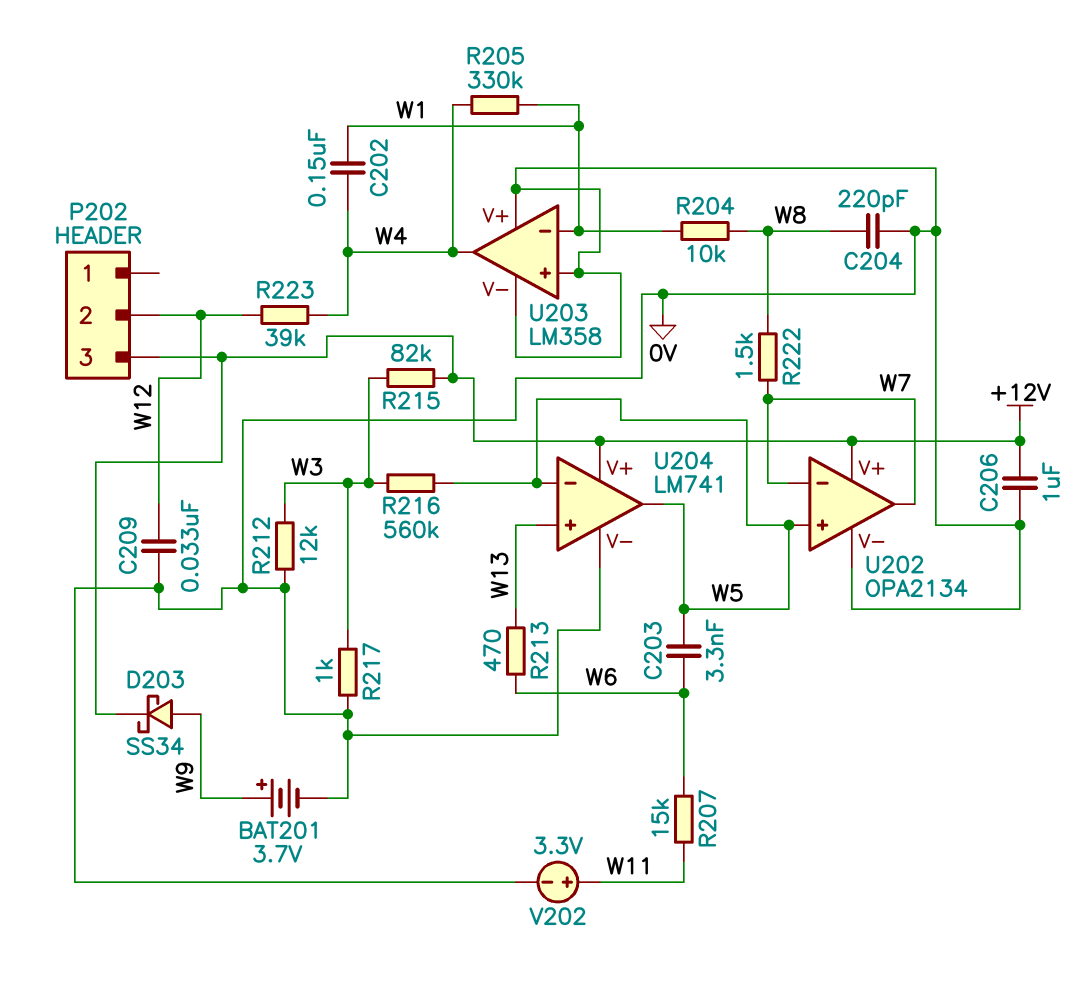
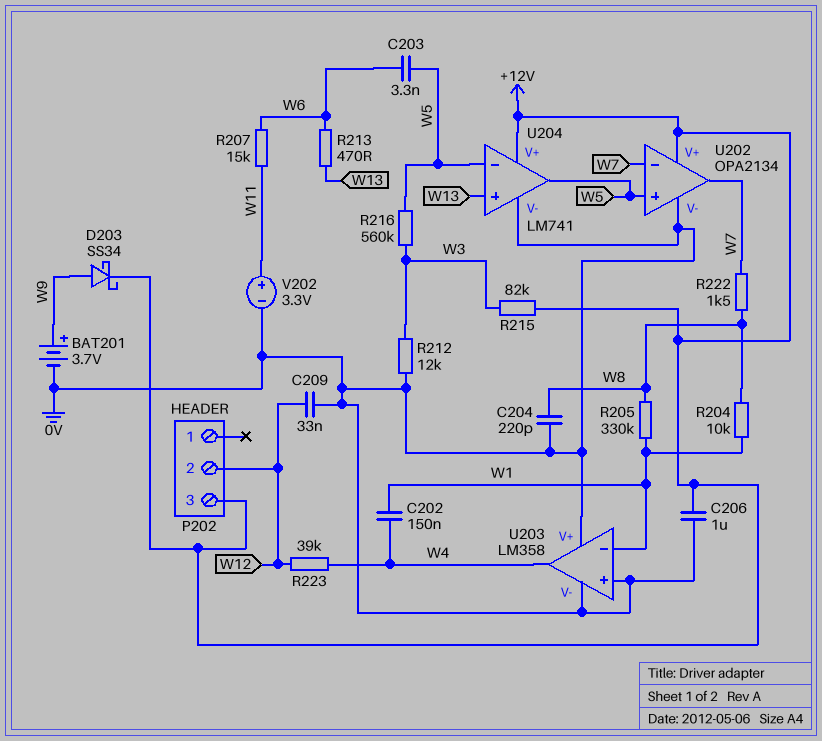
R205: 330k (W1, W4) -> 330k (W1, W8)
R217: 1k (0V, W3) -> none

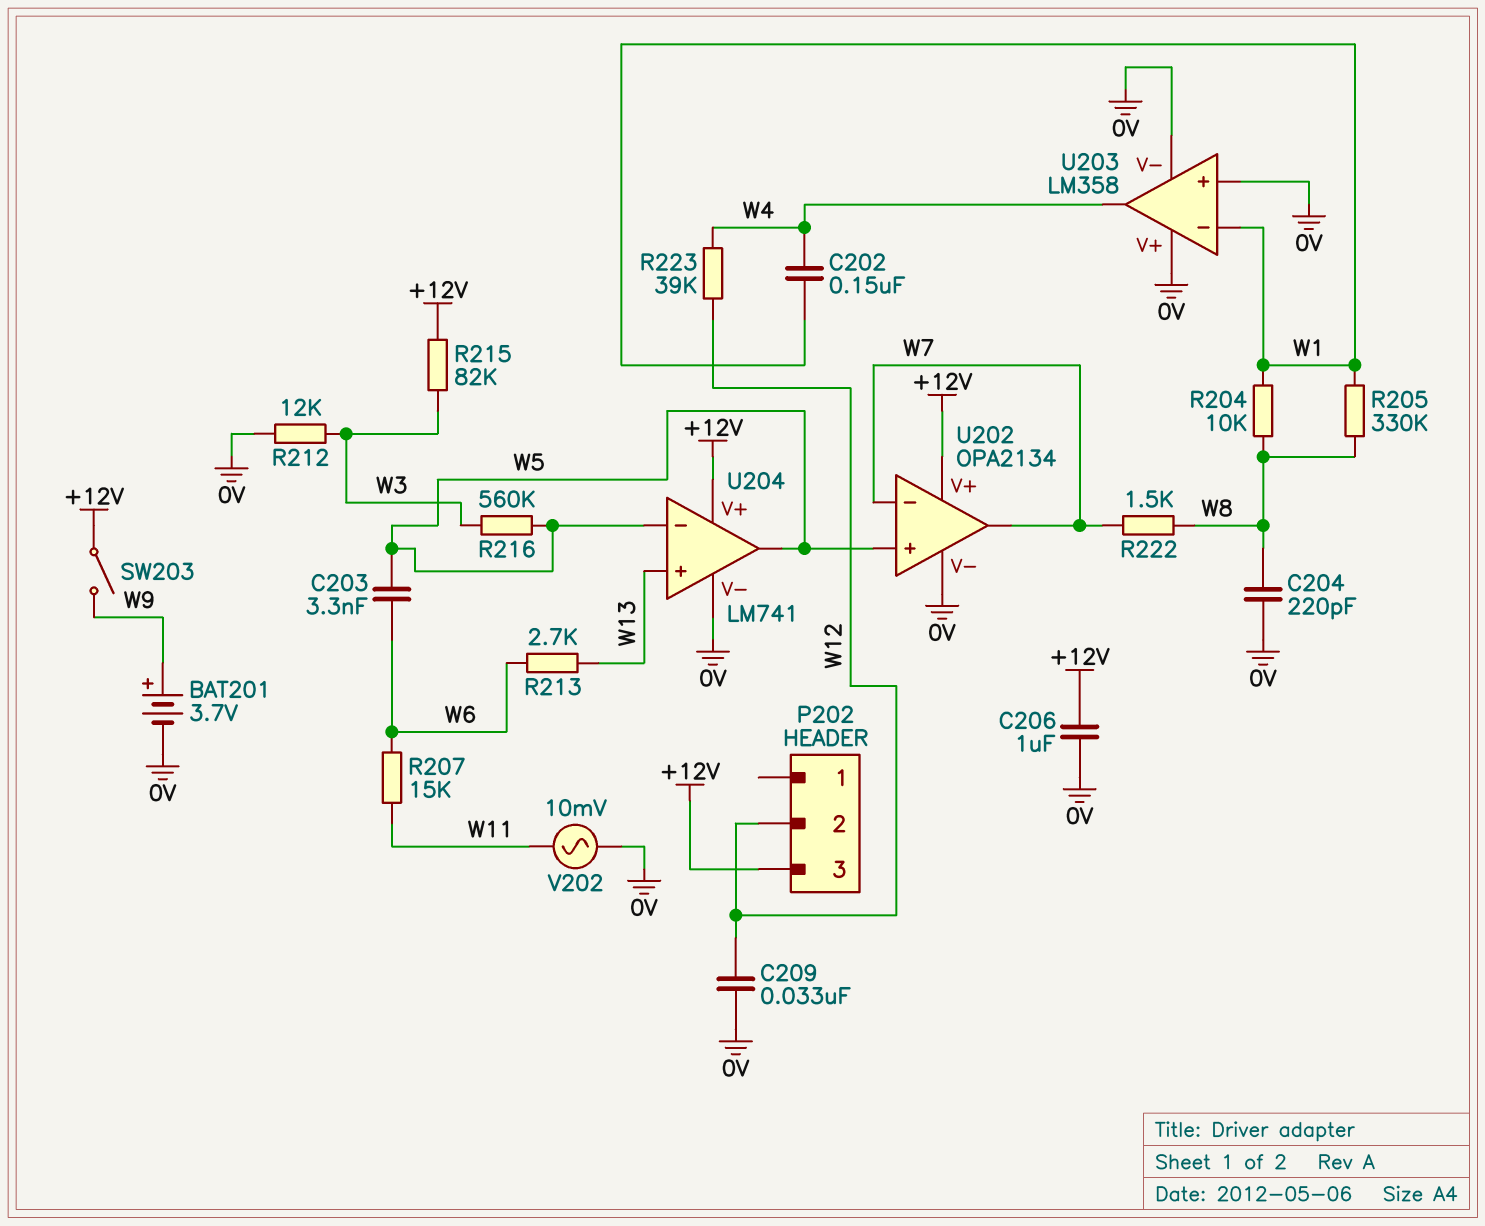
D203: schottky SS34 (A W9, K +12V) -> none
R213: 470 (W6, W13) -> 2.7k (W6, W13)
SW203: none -> switch (+12V, W9)
V202: 3.3V (plus W11, minus 0V) -> AC 10mV (0V, W11)

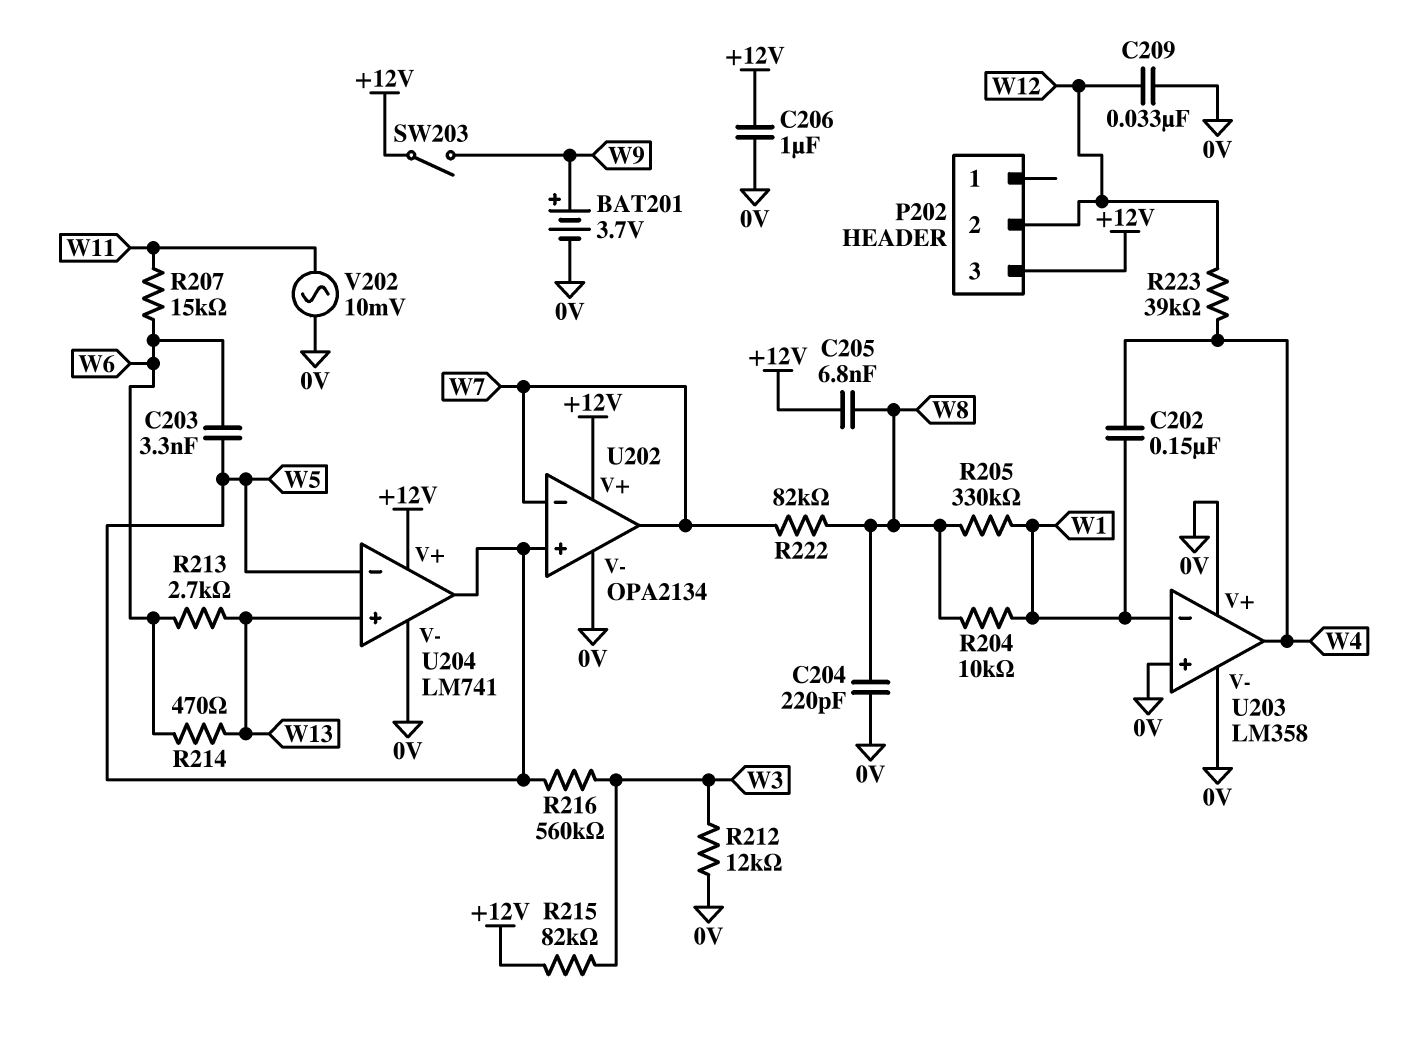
C205: none -> 6.8nF (+12V, W8)
R214: none -> 470 (W6, W13)
R222: 1.5k (W7, W8) -> 82k (W7, W8)

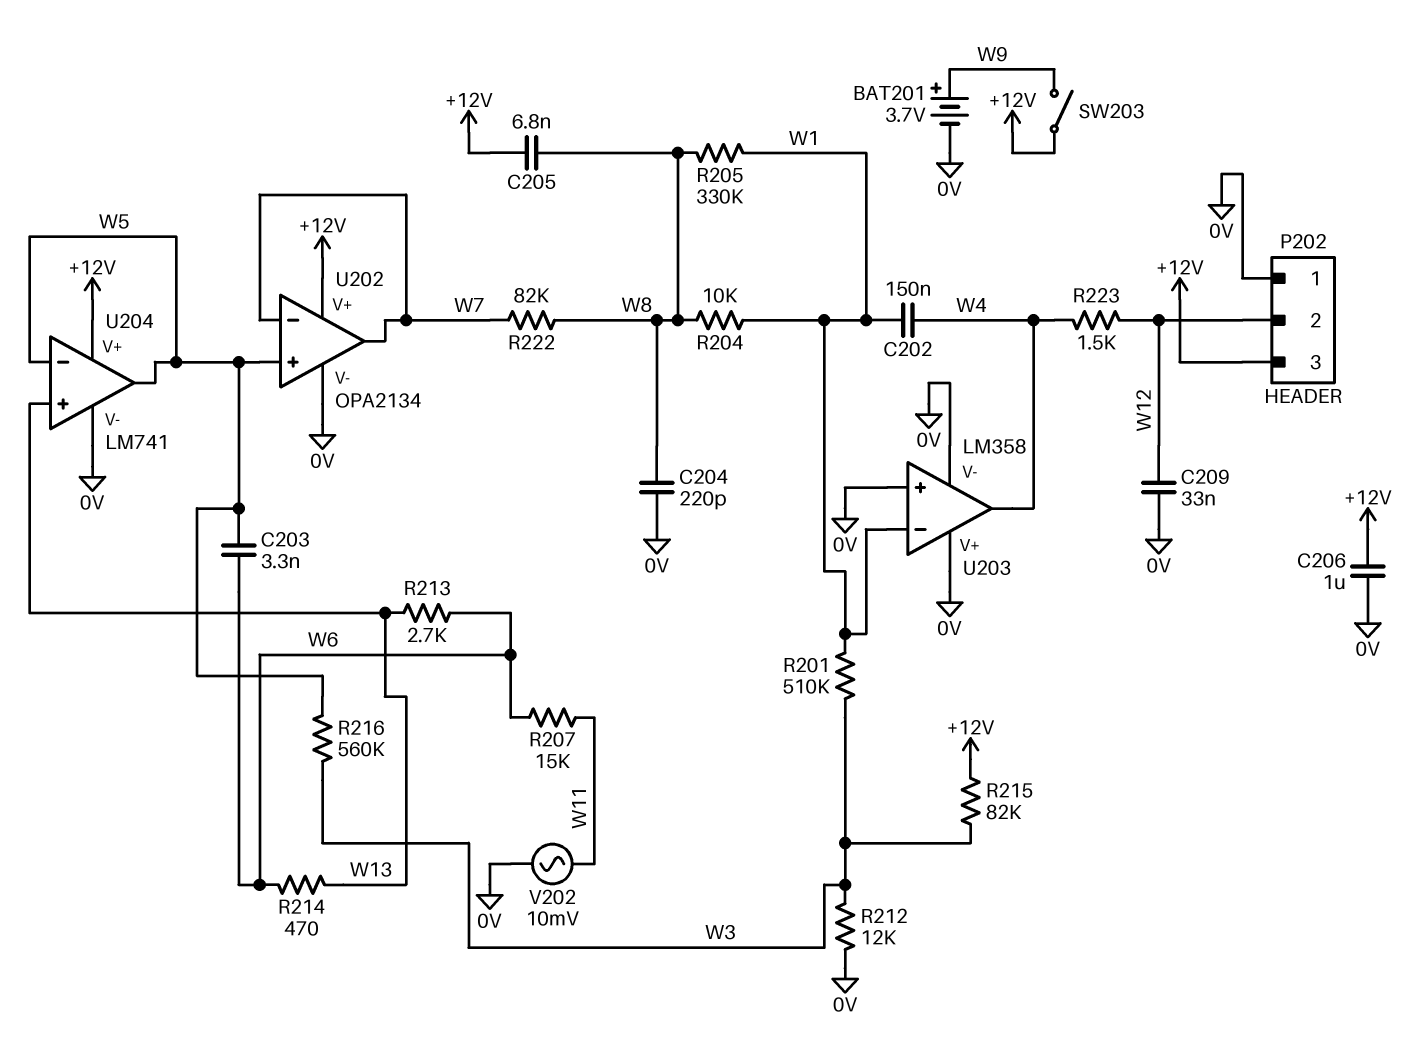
P202 pin 1: none -> 0V
R201: none -> 510k (W1, W3)
R223: 39k (W4, W12) -> 1.5k (W4, W12)

